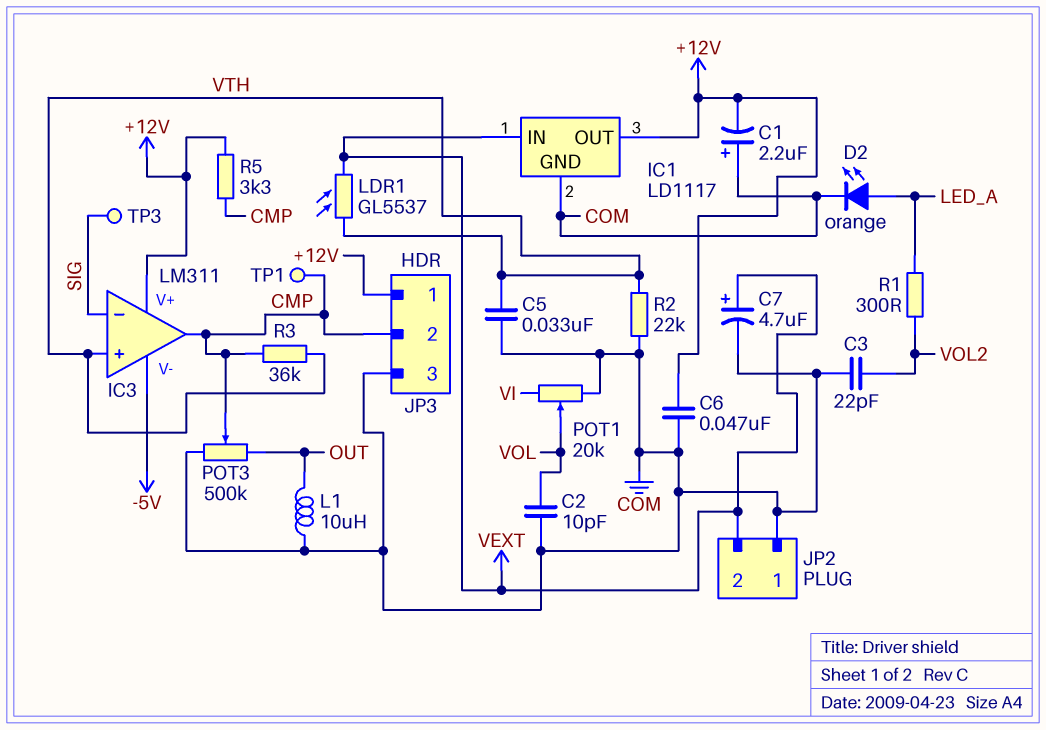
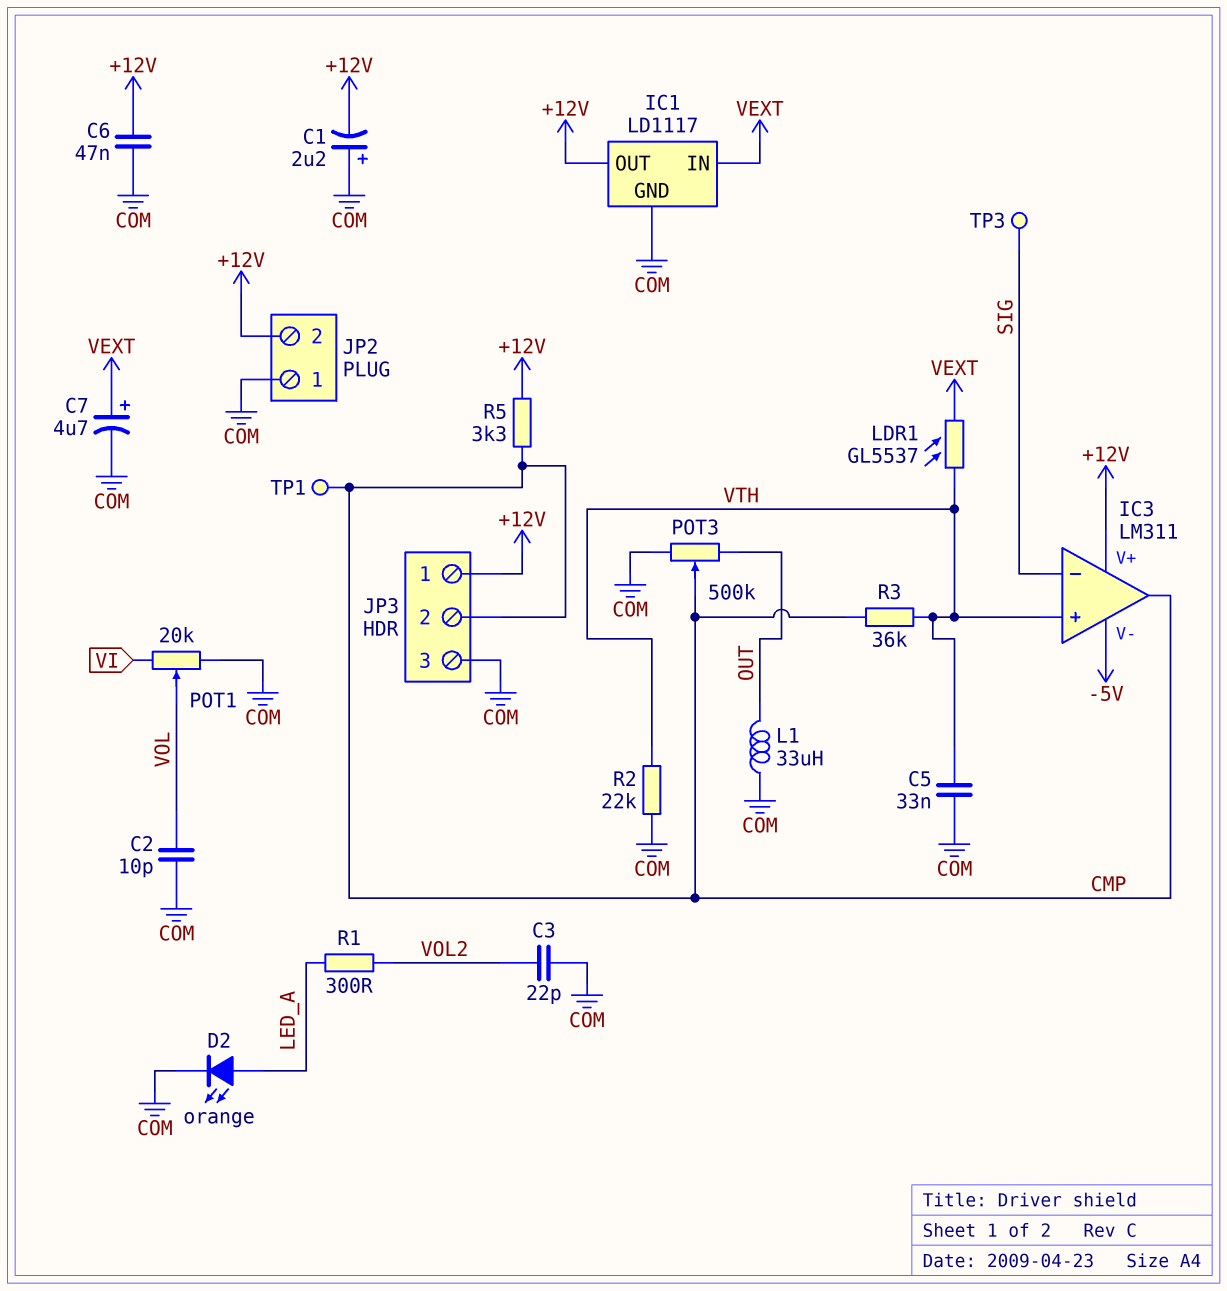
JP2 pin 2: VEXT -> +12V
L1: 10uH (COM, OUT) -> 33uH (COM, OUT)

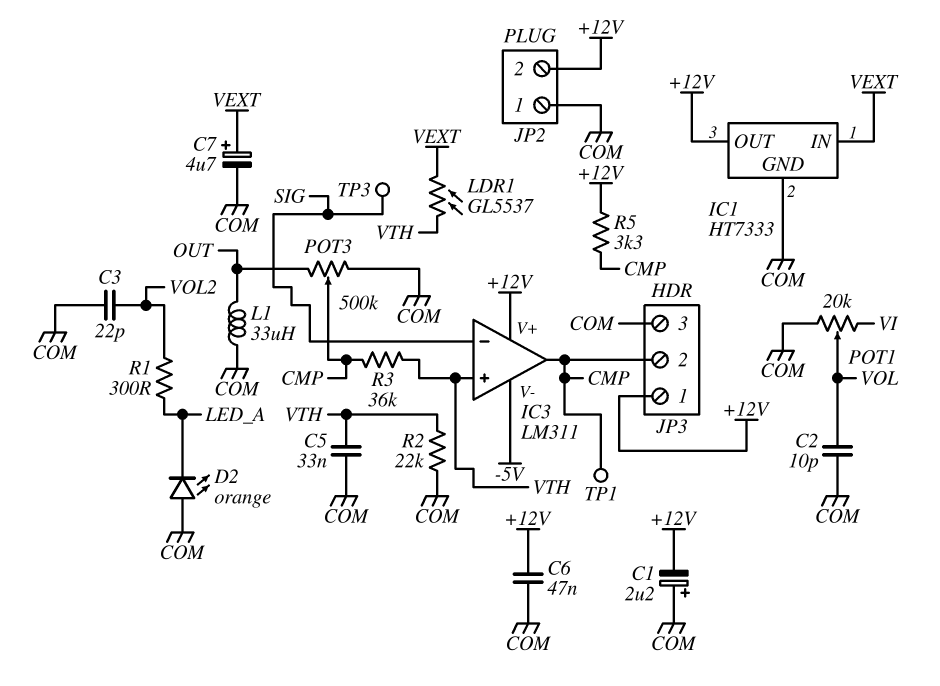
D2: LED orange (A LED_A, K COM) -> LED orange (A COM, K LED_A)
IC1: LD1117 -> HT7333

